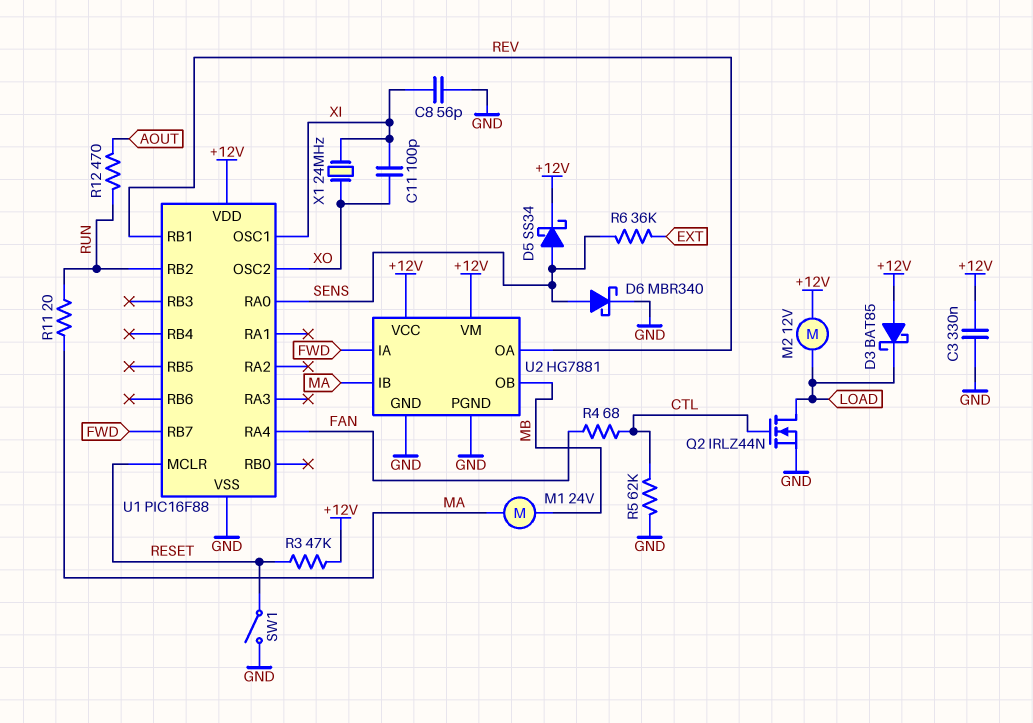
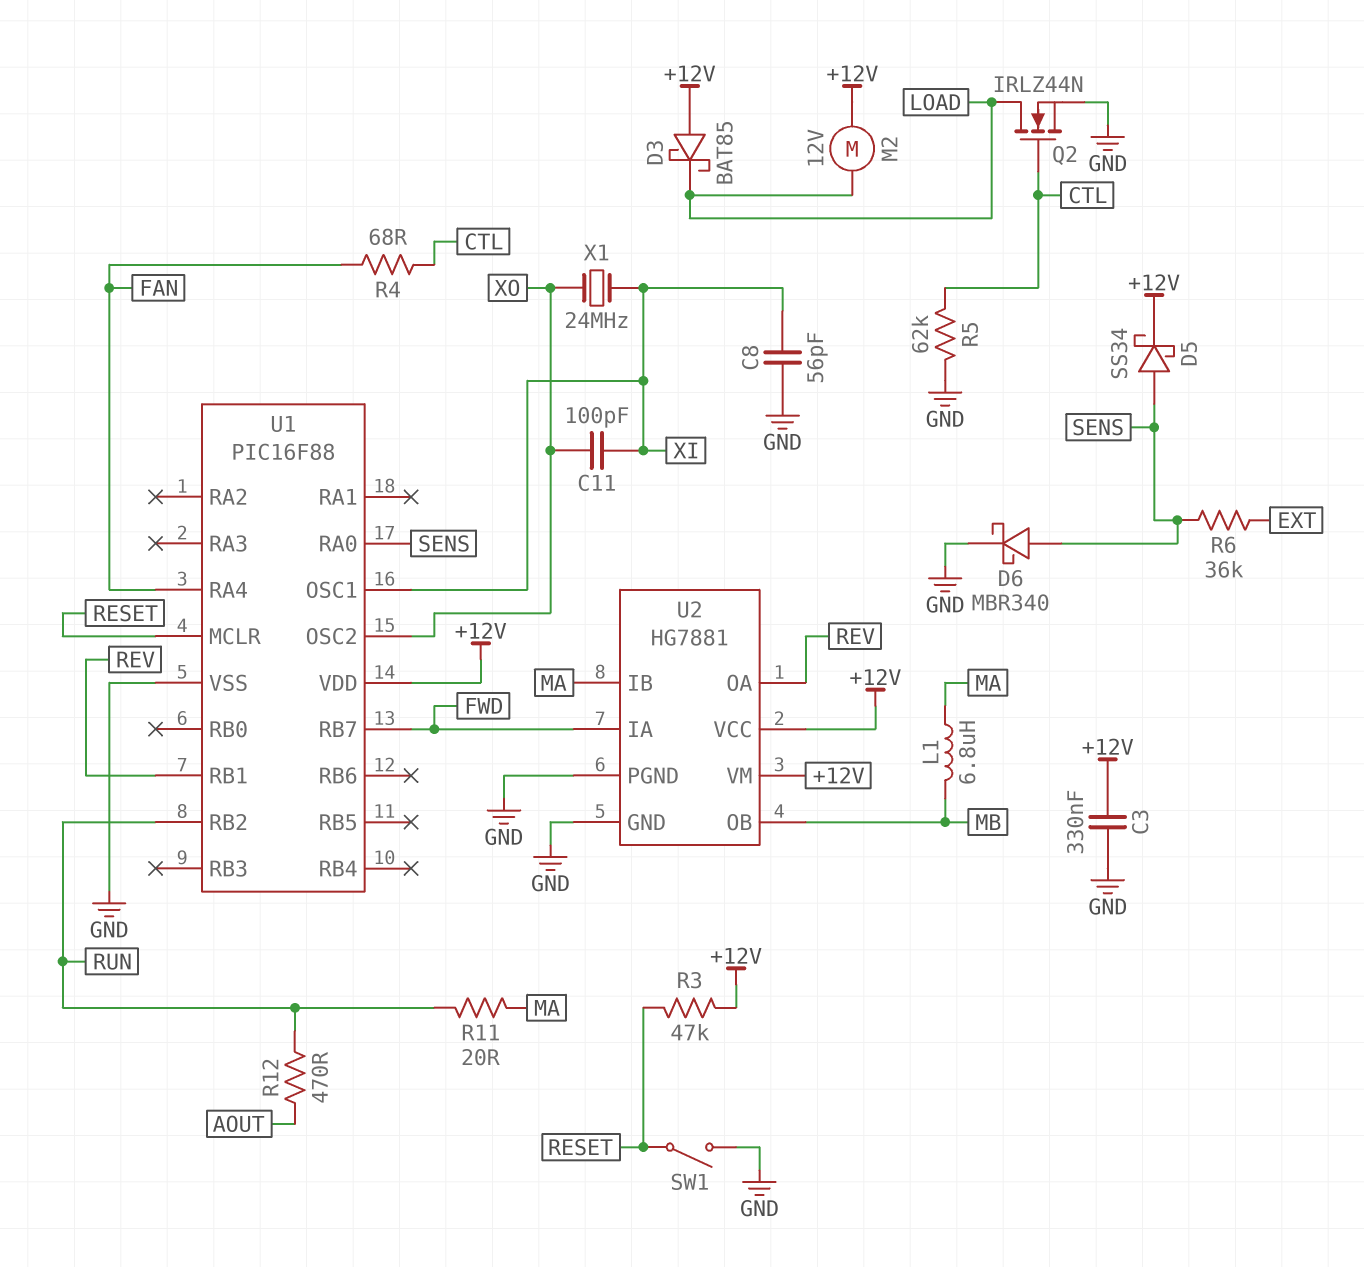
L1: none -> 6.8uH (MA, MB)
M1: motor 24V (MA, MB) -> none

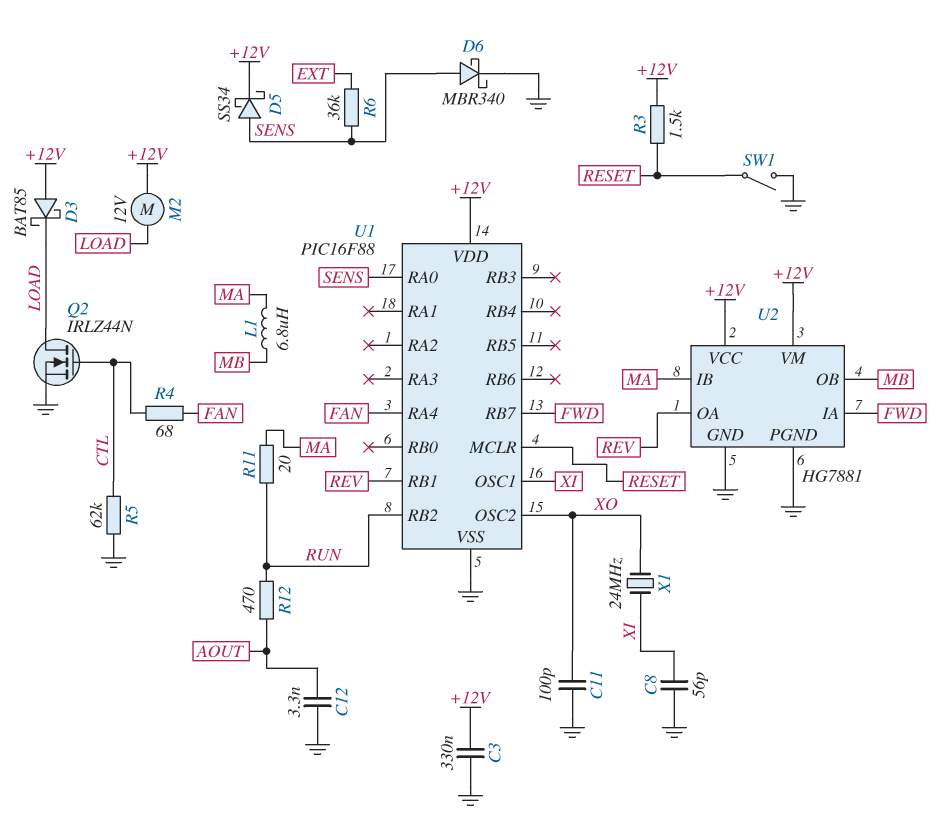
C11: 100pF (XI, XO) -> 100pF (GND, XO)
C12: none -> 3.3nF (AOUT, GND)
R3: 47k (+12V, RESET) -> 1.5k (+12V, RESET)

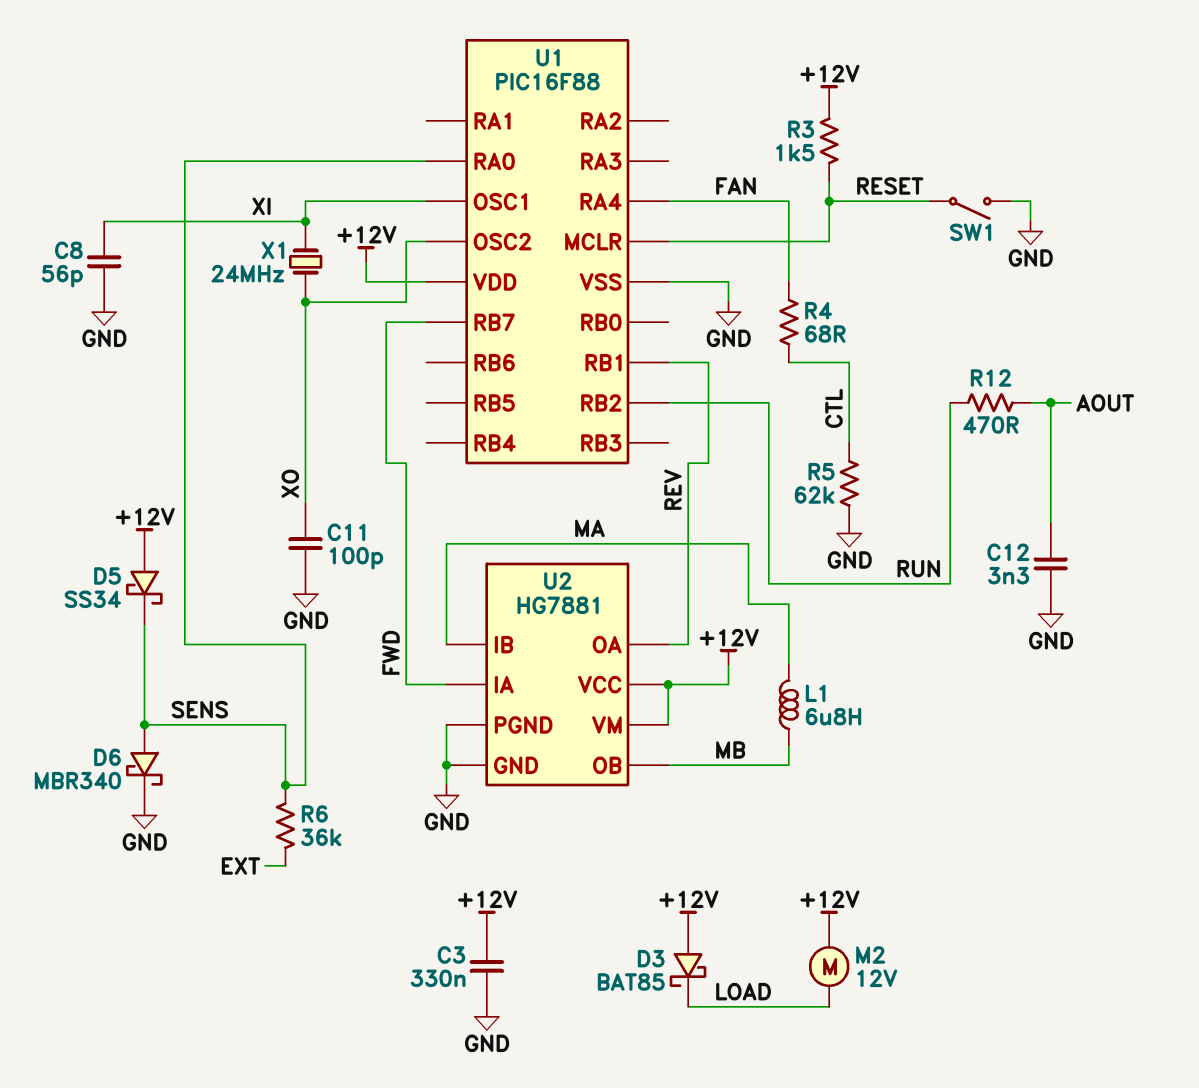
D5: schottky SS34 (A SENS, K +12V) -> schottky SS34 (A +12V, K SENS)
Q2: NMOS IRLZ44N (G CTL, D LOAD, S GND) -> none
R11: 20 (MA, RUN) -> none

